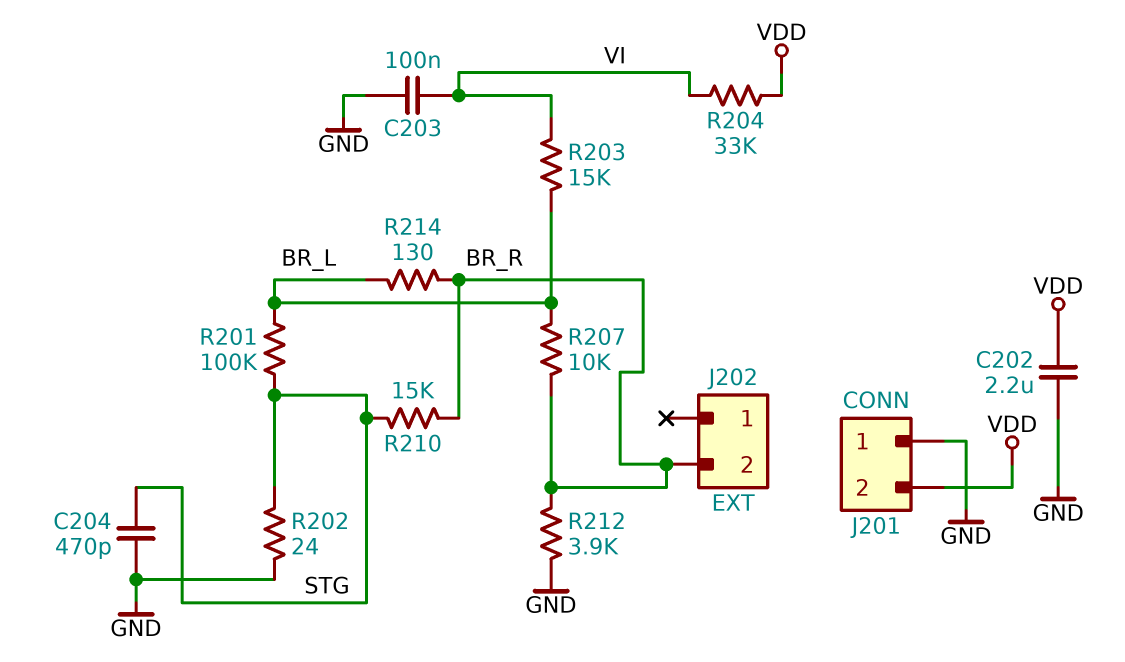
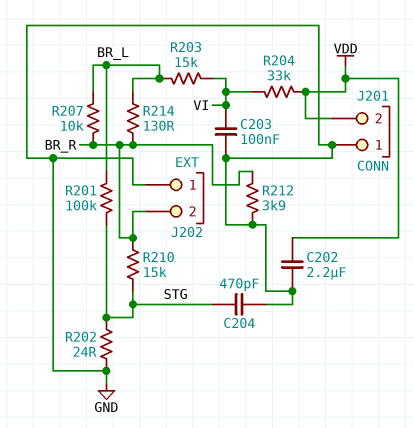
J202 pin 1: none -> GND

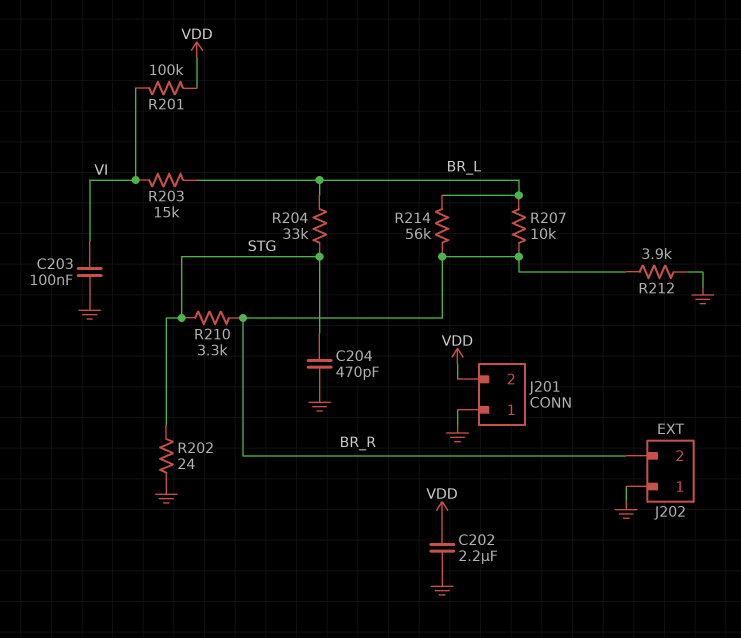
R201: 100k (BR_L, STG) -> 100k (VDD, VI)
R204: 33k (VDD, VI) -> 33k (BR_L, STG)
R210: 15k (BR_R, STG) -> 3.3k (BR_R, STG)
R214: 130 (BR_L, BR_R) -> 56k (BR_L, BR_R)

